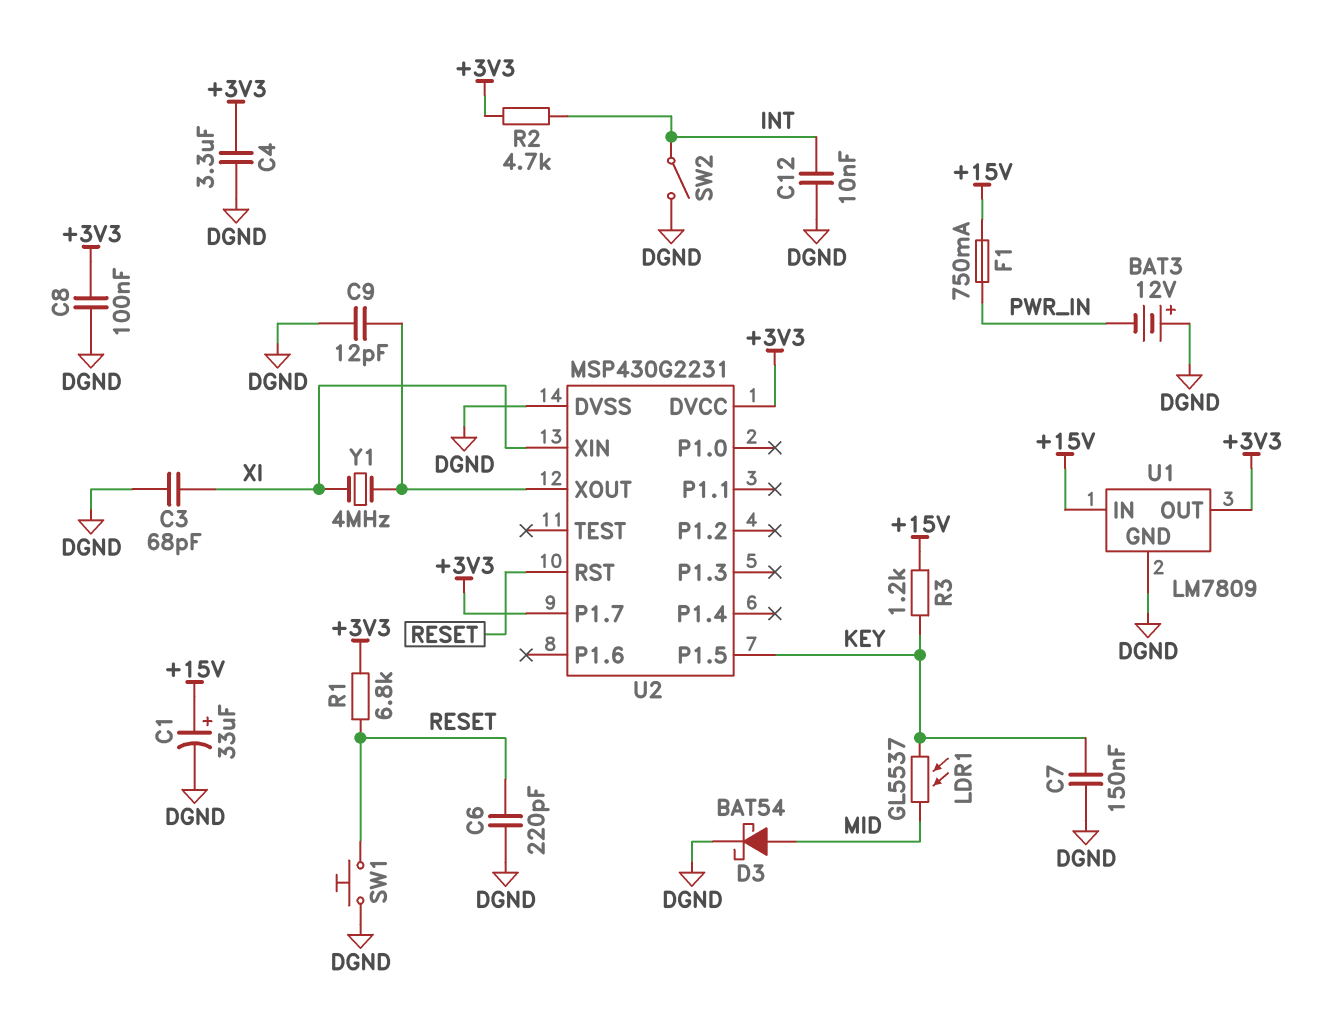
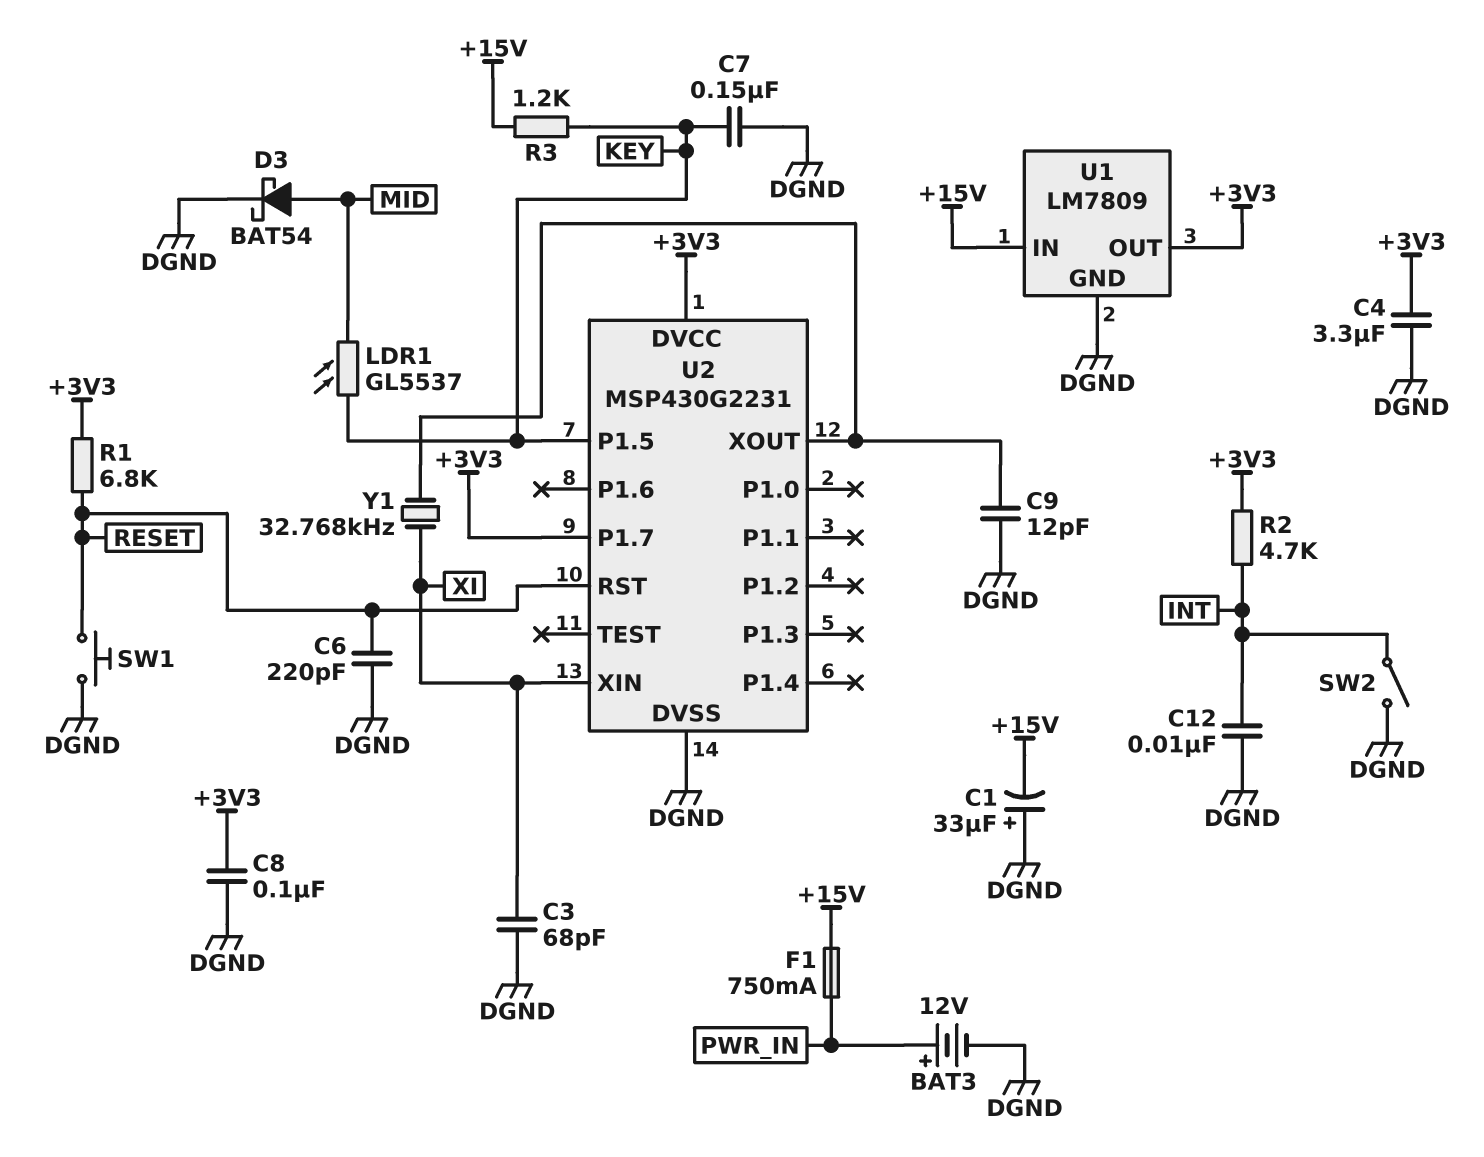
BAT3: 12V (plus DGND, minus PWR_IN) -> 12V (plus PWR_IN, minus DGND)
C1: 33uF (plus +15V, minus DGND) -> 33uF (plus DGND, minus +15V)
Y1: 4MHz (U2/XOUT, XI) -> 32.768kHz (U2/XOUT, XI)

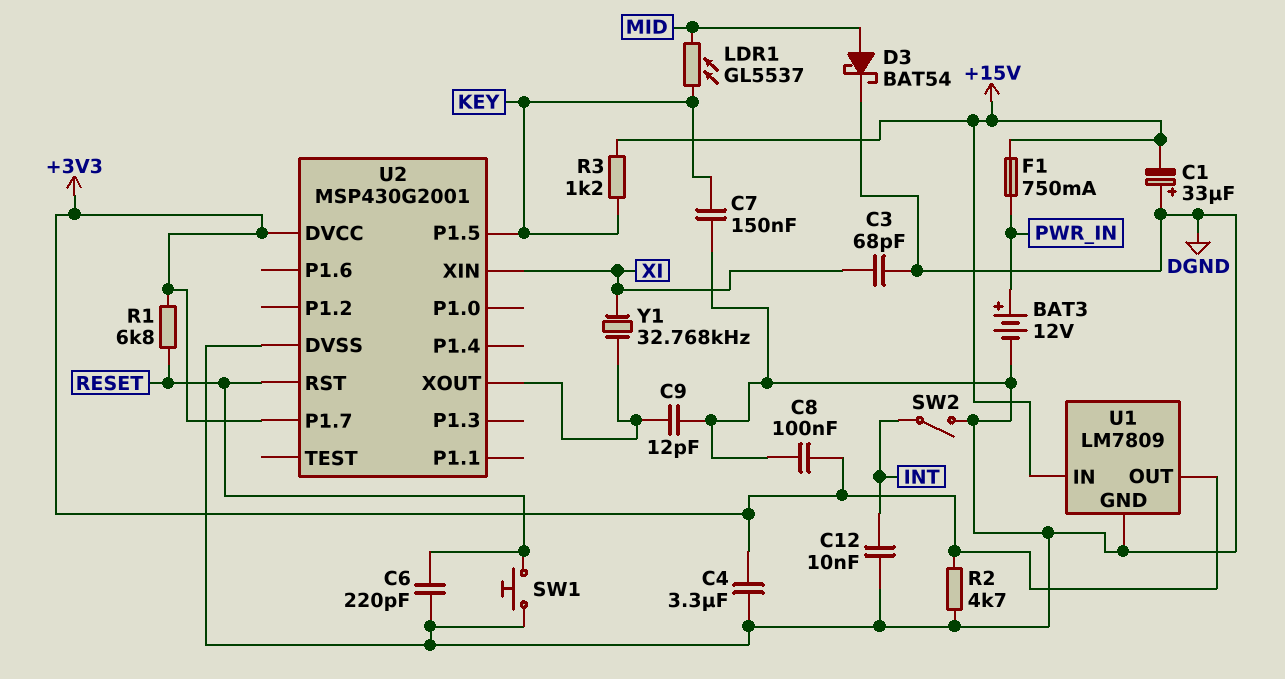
R2: 4.7k (+3V3, INT) -> 4.7k (+3V3, DGND)
U2: MSP430G2231 -> MSP430G2001

